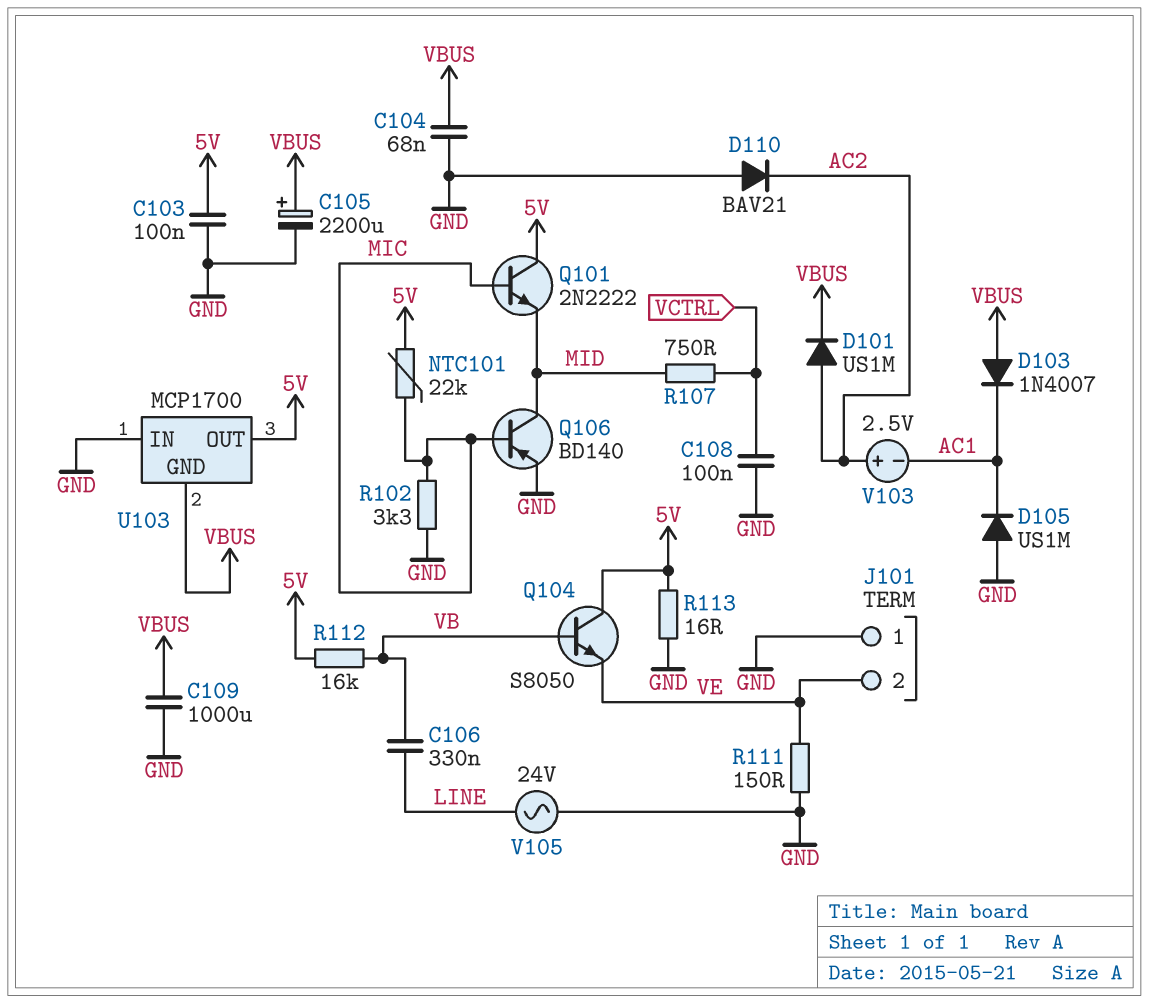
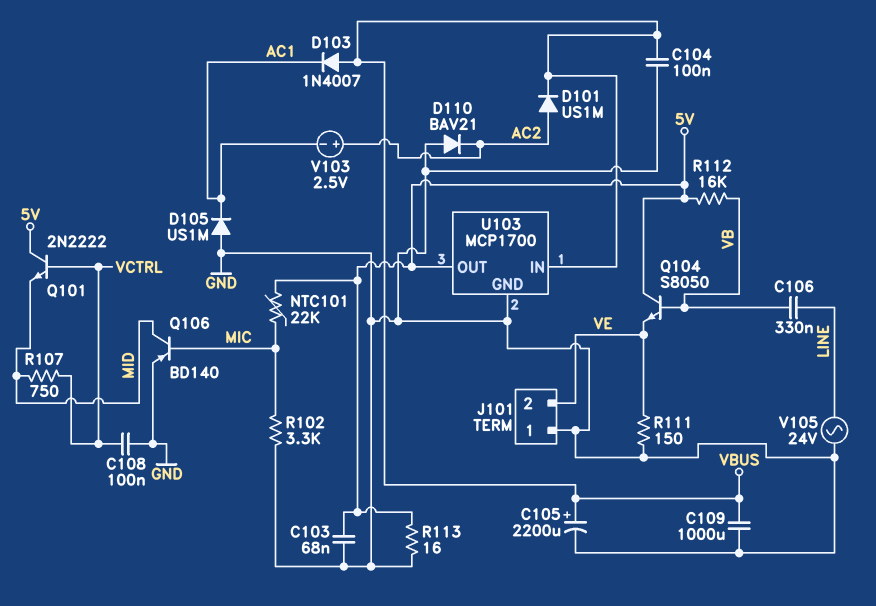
C103: 100nF (5V, GND) -> 68nF (5V, GND)
C104: 68nF (GND, VBUS) -> 100nF (GND, VBUS)
Q101: NPN 2N2222 (B MIC, C 5V, E MID) -> NPN 2N2222 (B VCTRL, C 5V, E MID)
U103 pin GND: VBUS -> GND
U103 pin IN: GND -> VBUS

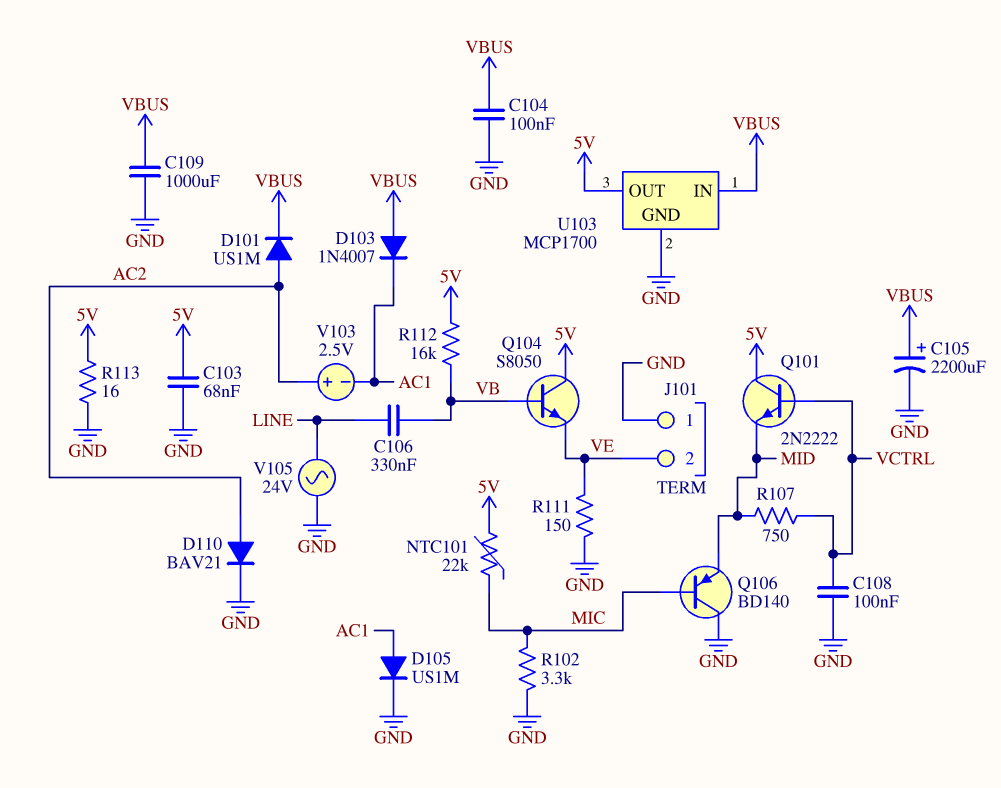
D105: diode US1M (A GND, K AC1) -> diode US1M (A AC1, K GND)
D110: diode BAV21 (A GND, K AC2) -> diode BAV21 (A AC2, K GND)
Q106: PNP BD140 (B MIC, C MID, E GND) -> PNP BD140 (B MIC, C GND, E MID)

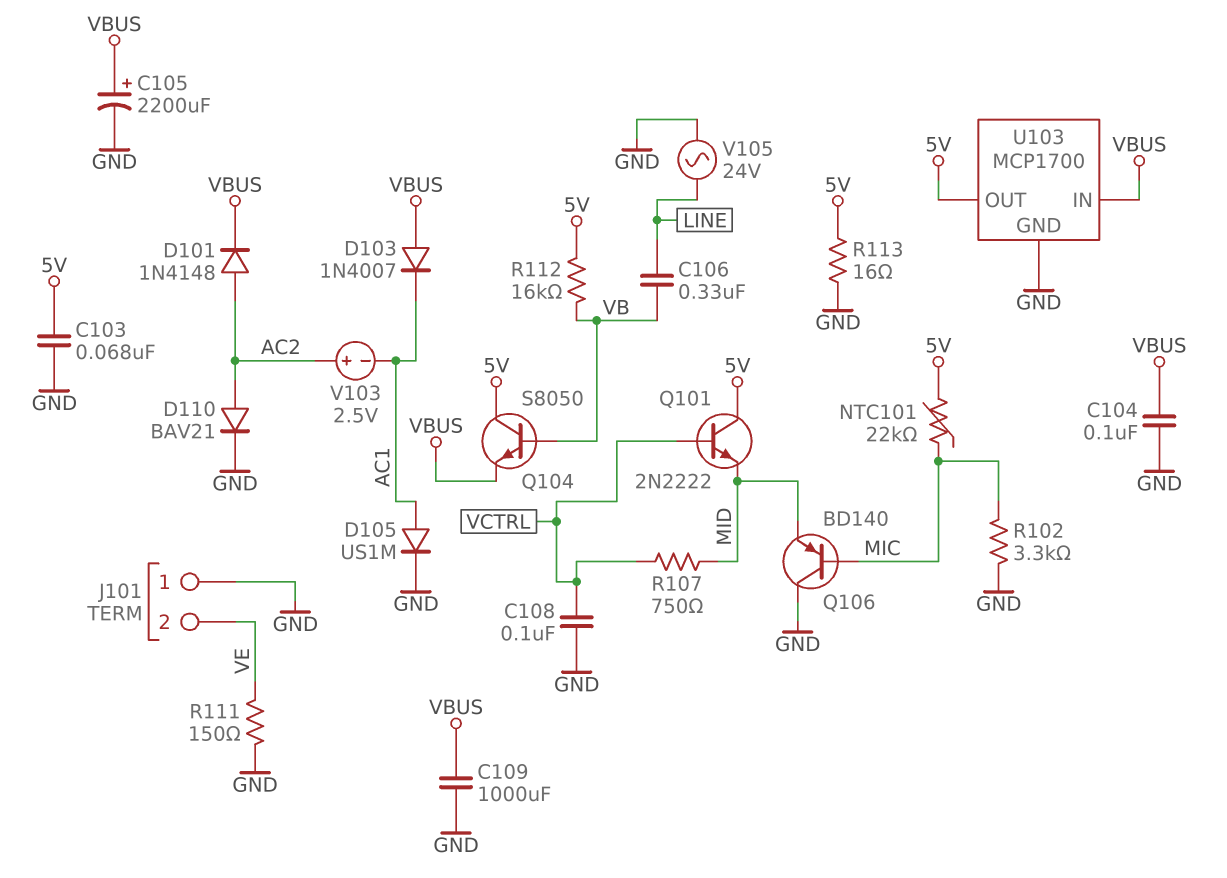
D101: diode US1M (A AC2, K VBUS) -> diode 1N4148 (A AC2, K VBUS)
Q104: NPN S8050 (B VB, C 5V, E VE) -> NPN S8050 (B VB, C 5V, E VBUS)

